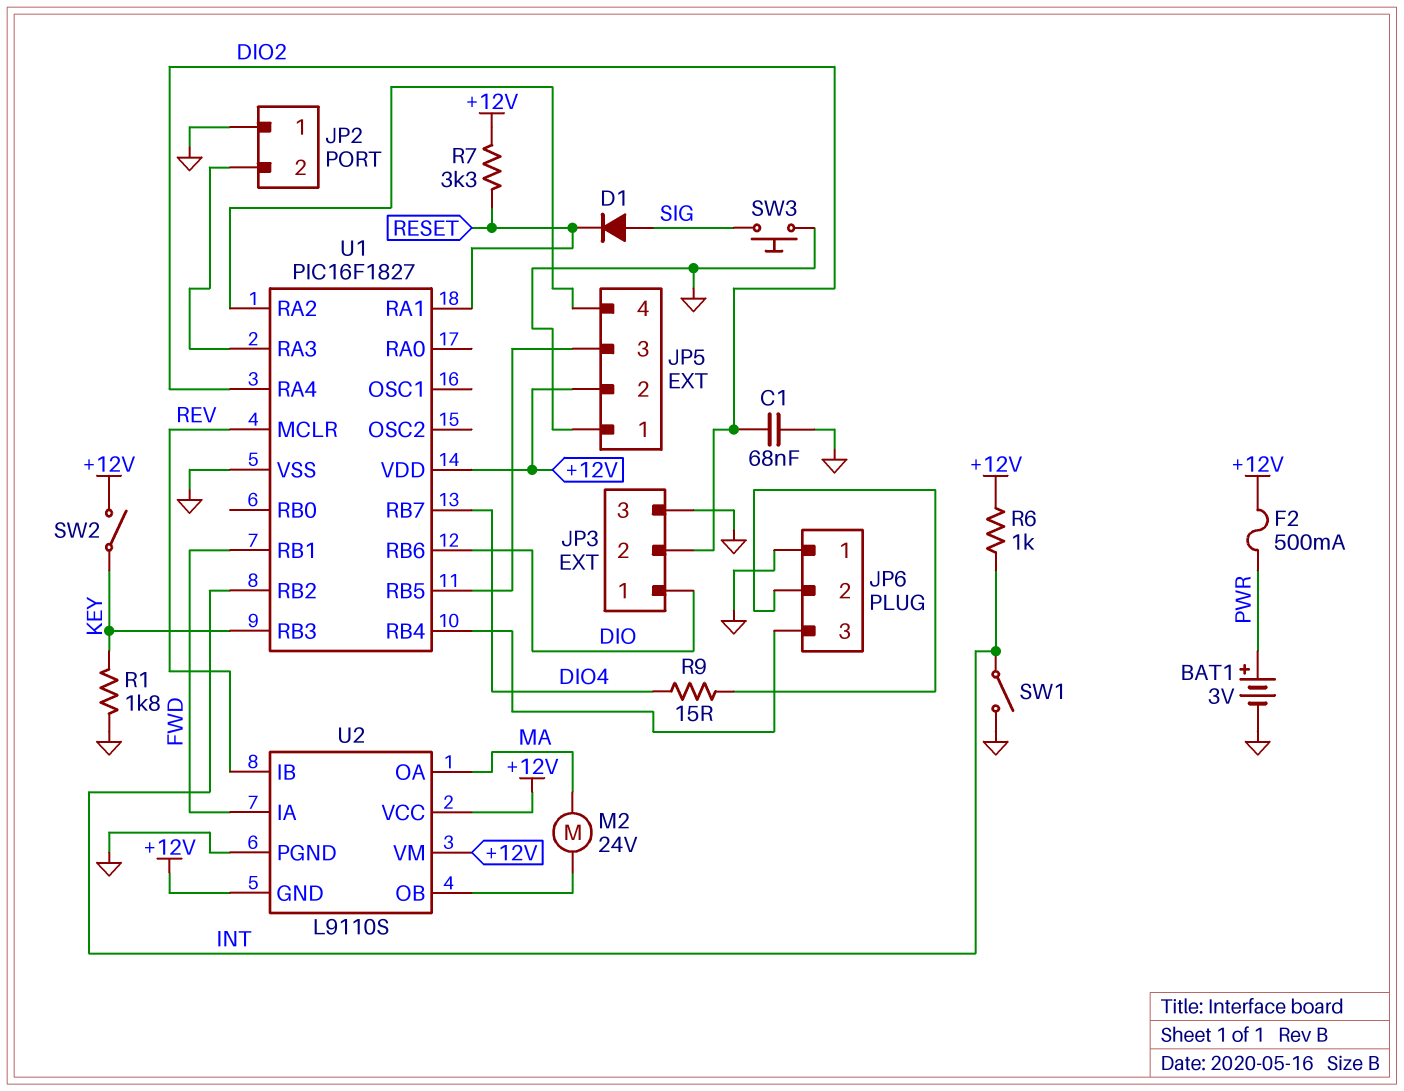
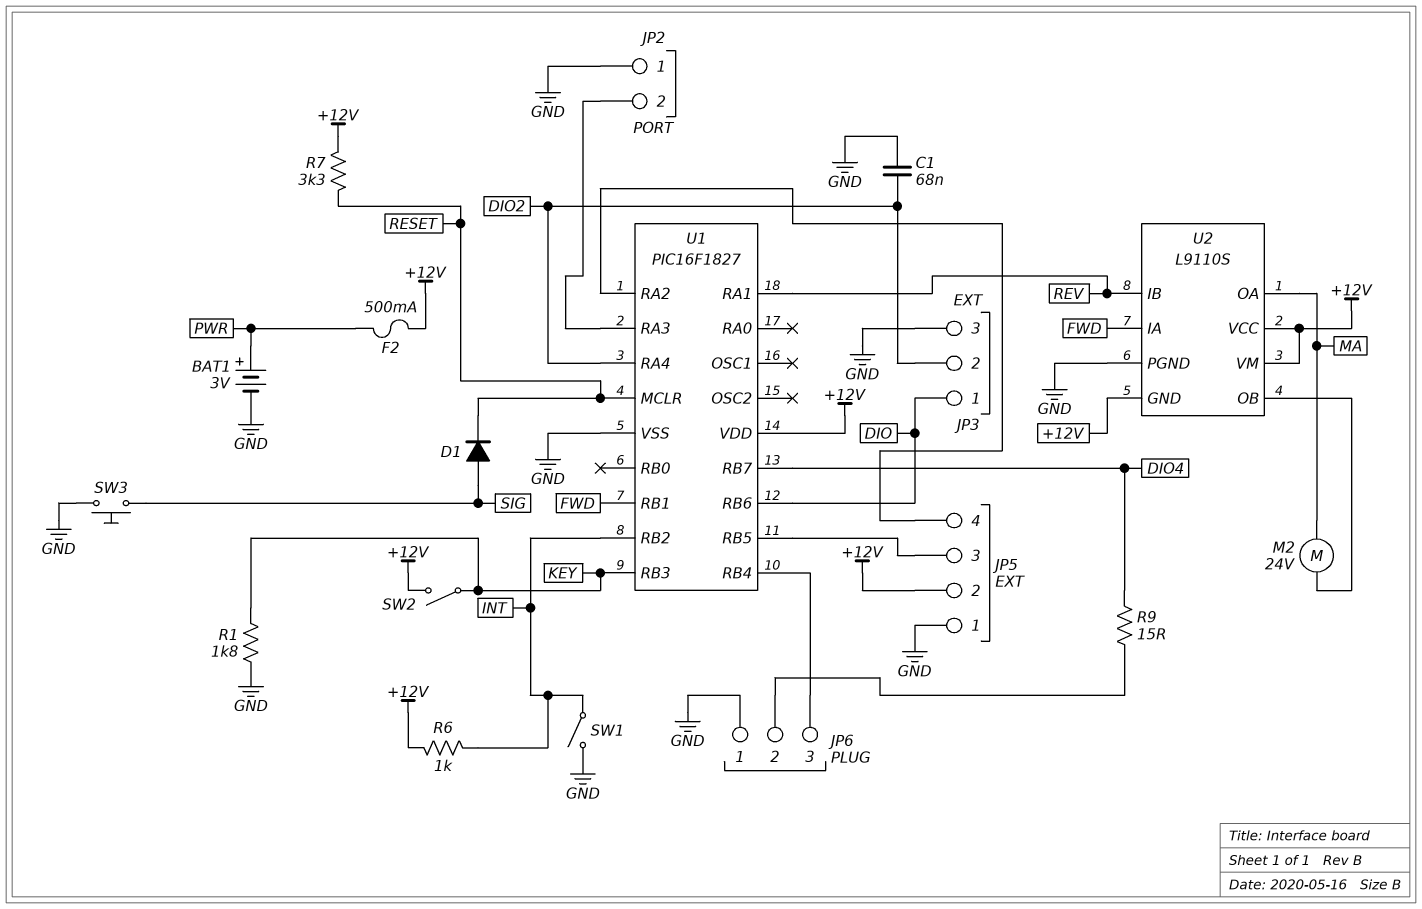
U1 pin MCLR: REV -> RESET
U1 pin RA1: RESET -> REV

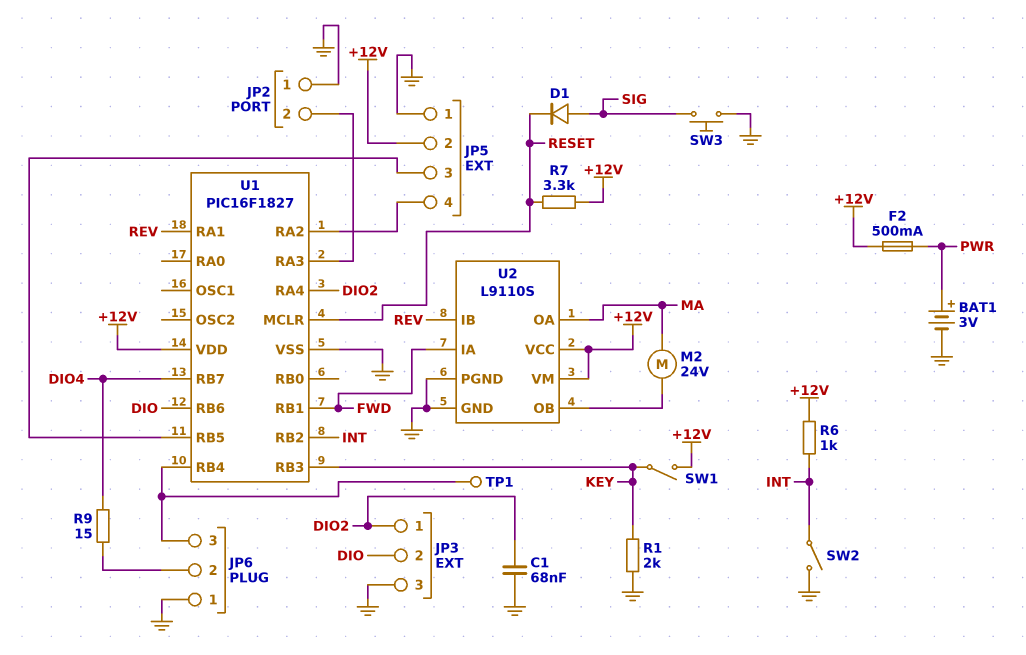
JP3 pin 1: DIO -> DIO2
JP3 pin 2: DIO2 -> DIO
R1: 1.8k (GND, KEY) -> 2k (GND, KEY)
SW1: switch (GND, INT) -> switch (+12V, KEY)
SW2: switch (+12V, KEY) -> switch (GND, INT)
TP1: none -> test point (JP6/3)
U2 pin GND: +12V -> GND

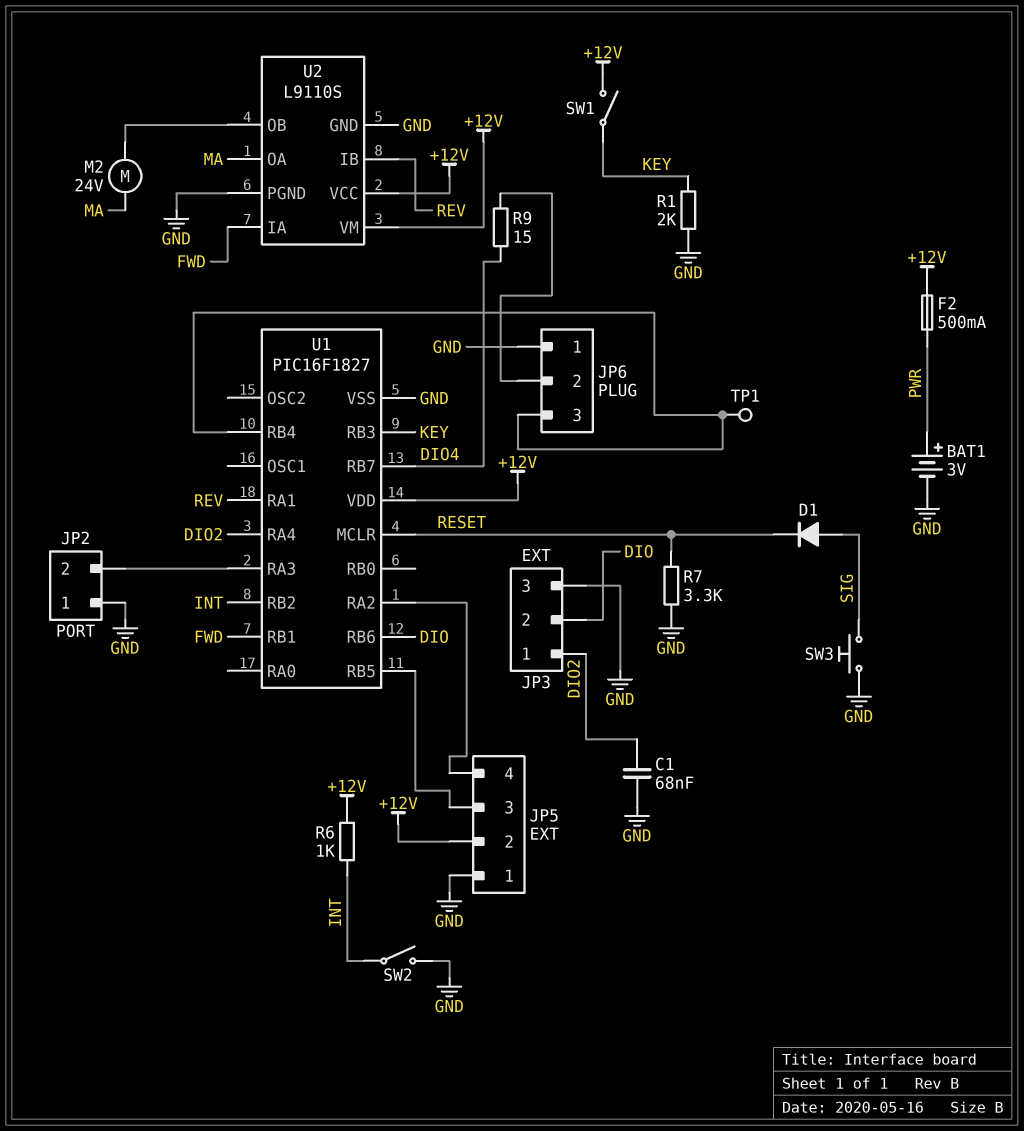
R7: 3.3k (+12V, RESET) -> 3.3k (GND, RESET)

